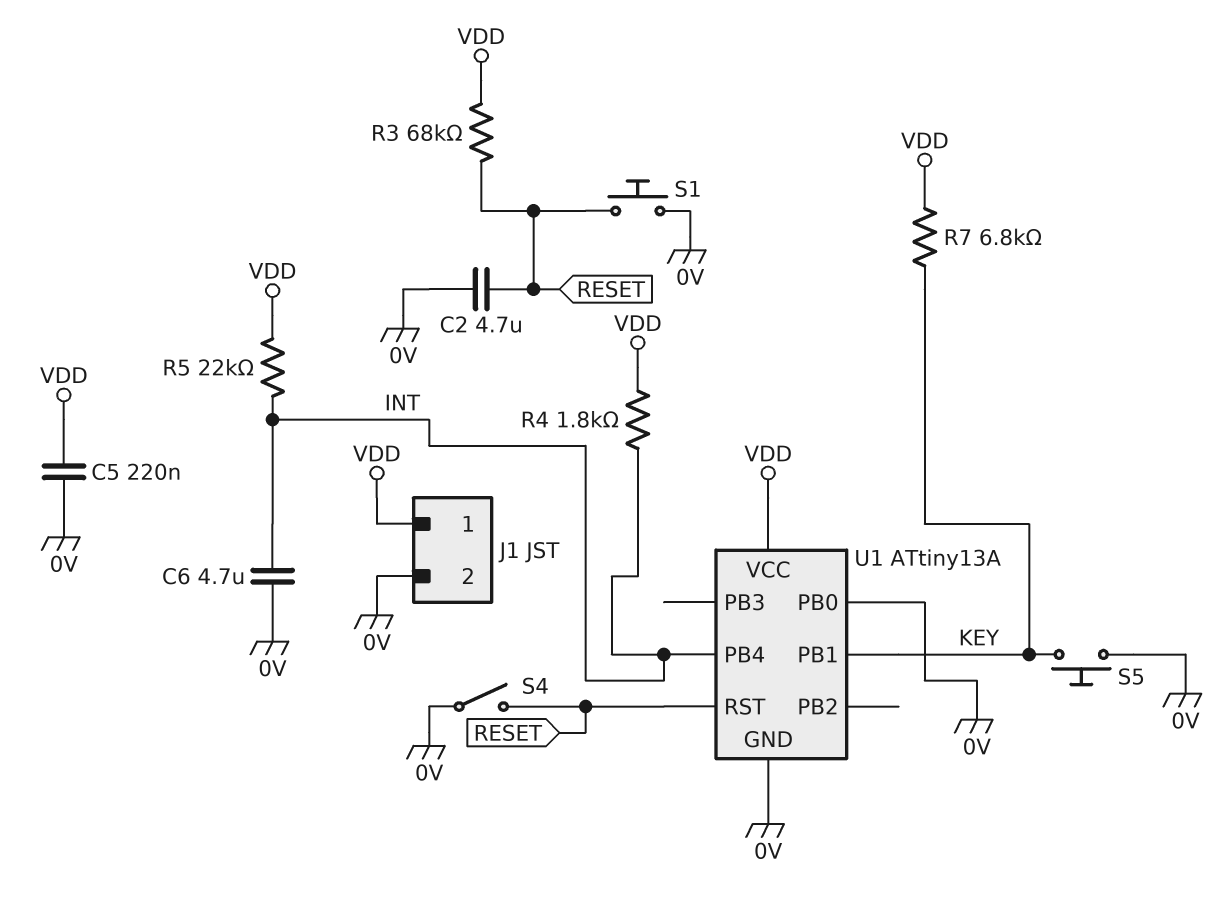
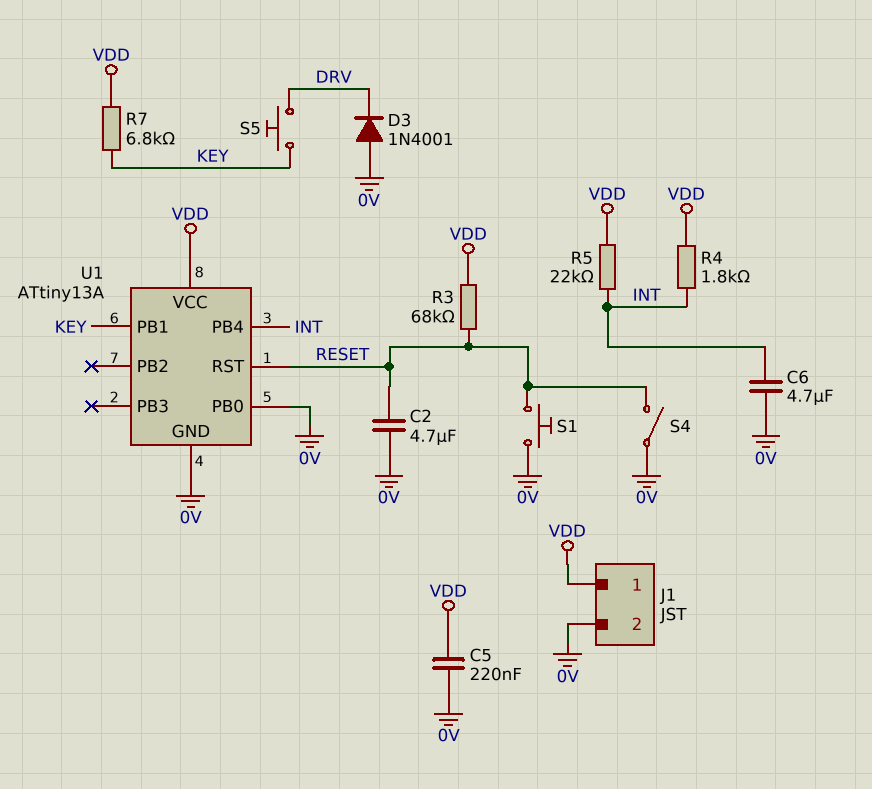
D3: none -> diode 1N4001 (A 0V, K DRV)
S5: button (0V, KEY) -> button (DRV, KEY)

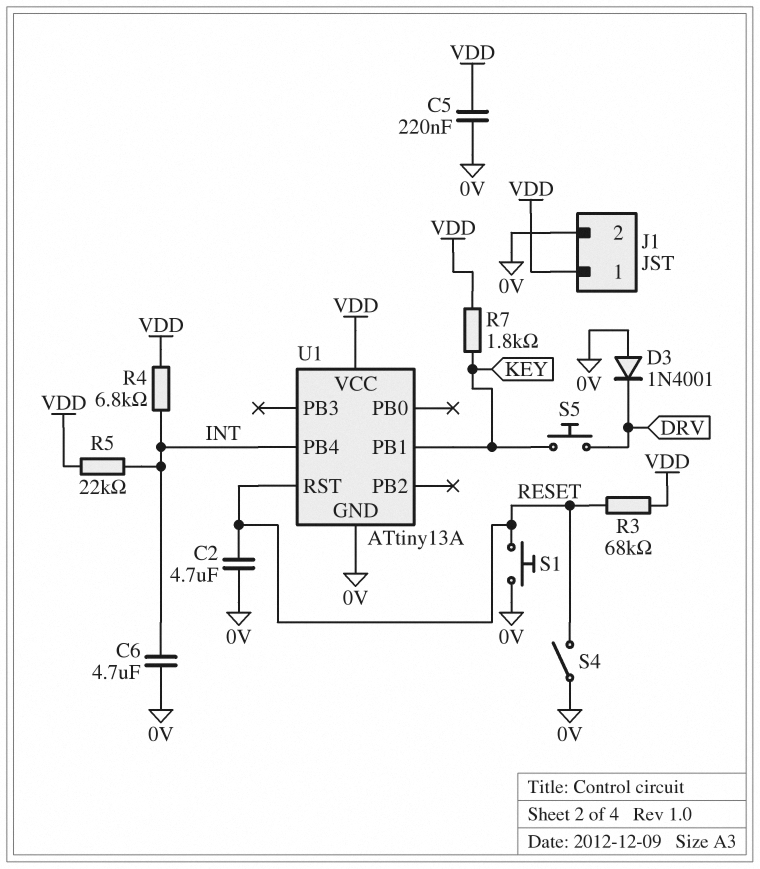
R4: 1.8k (INT, VDD) -> 6.8k (INT, VDD)
R7: 6.8k (KEY, VDD) -> 1.8k (KEY, VDD)
U1 pin PB0: 0V -> none

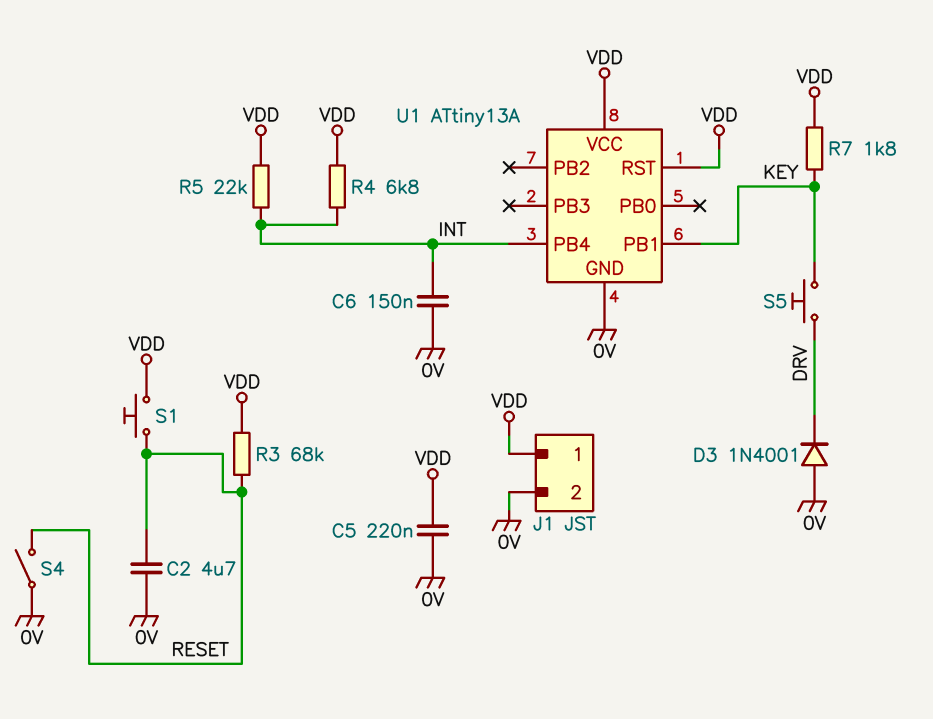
C6: 4.7uF (0V, INT) -> 150nF (0V, INT)
S1: button (0V, RESET) -> button (RESET, VDD)
U1 pin RST: RESET -> VDD

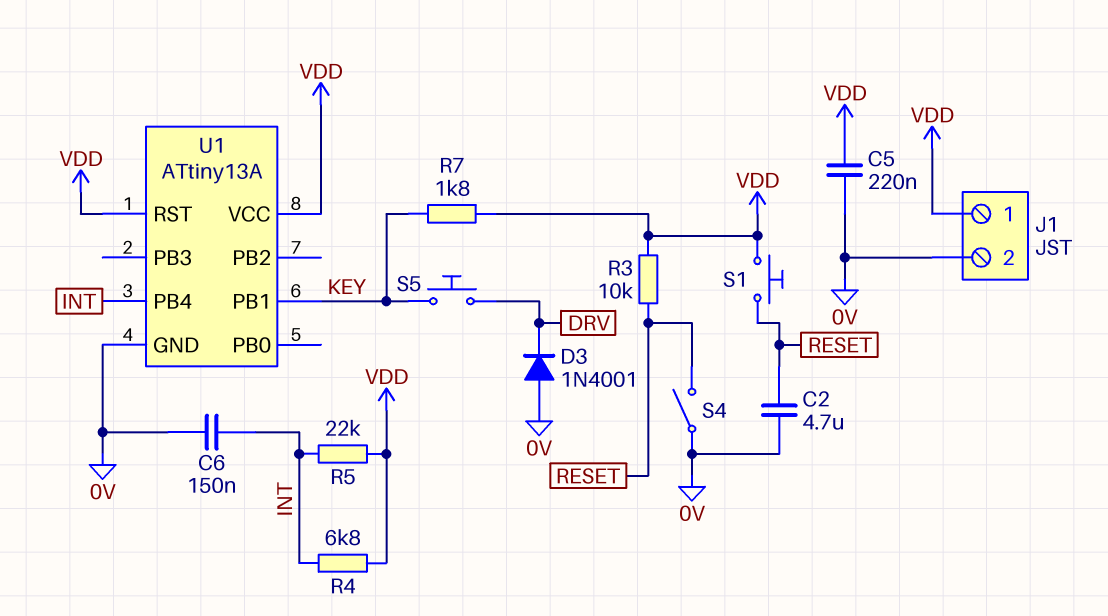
R3: 68k (RESET, VDD) -> 10k (RESET, VDD)

